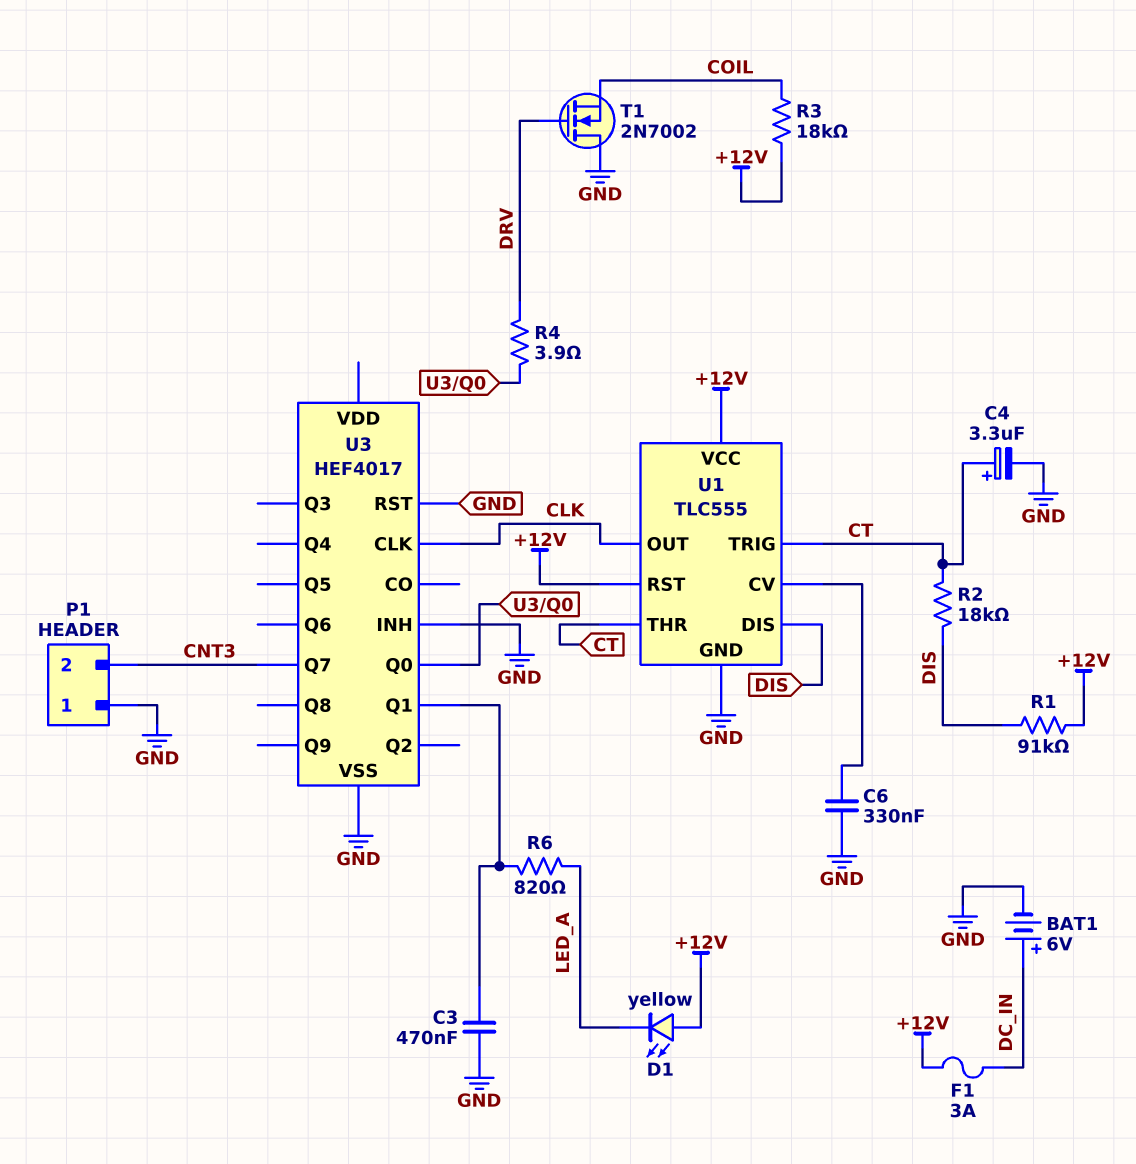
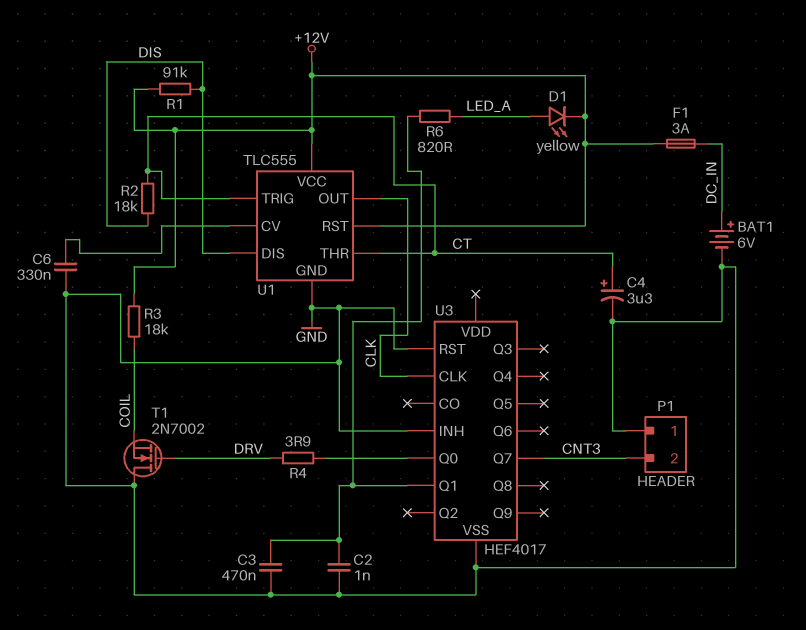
C2: none -> 1nF (GND, U3/Q1)
D1: LED yellow (A +12V, K LED_A) -> LED yellow (A LED_A, K +12V)

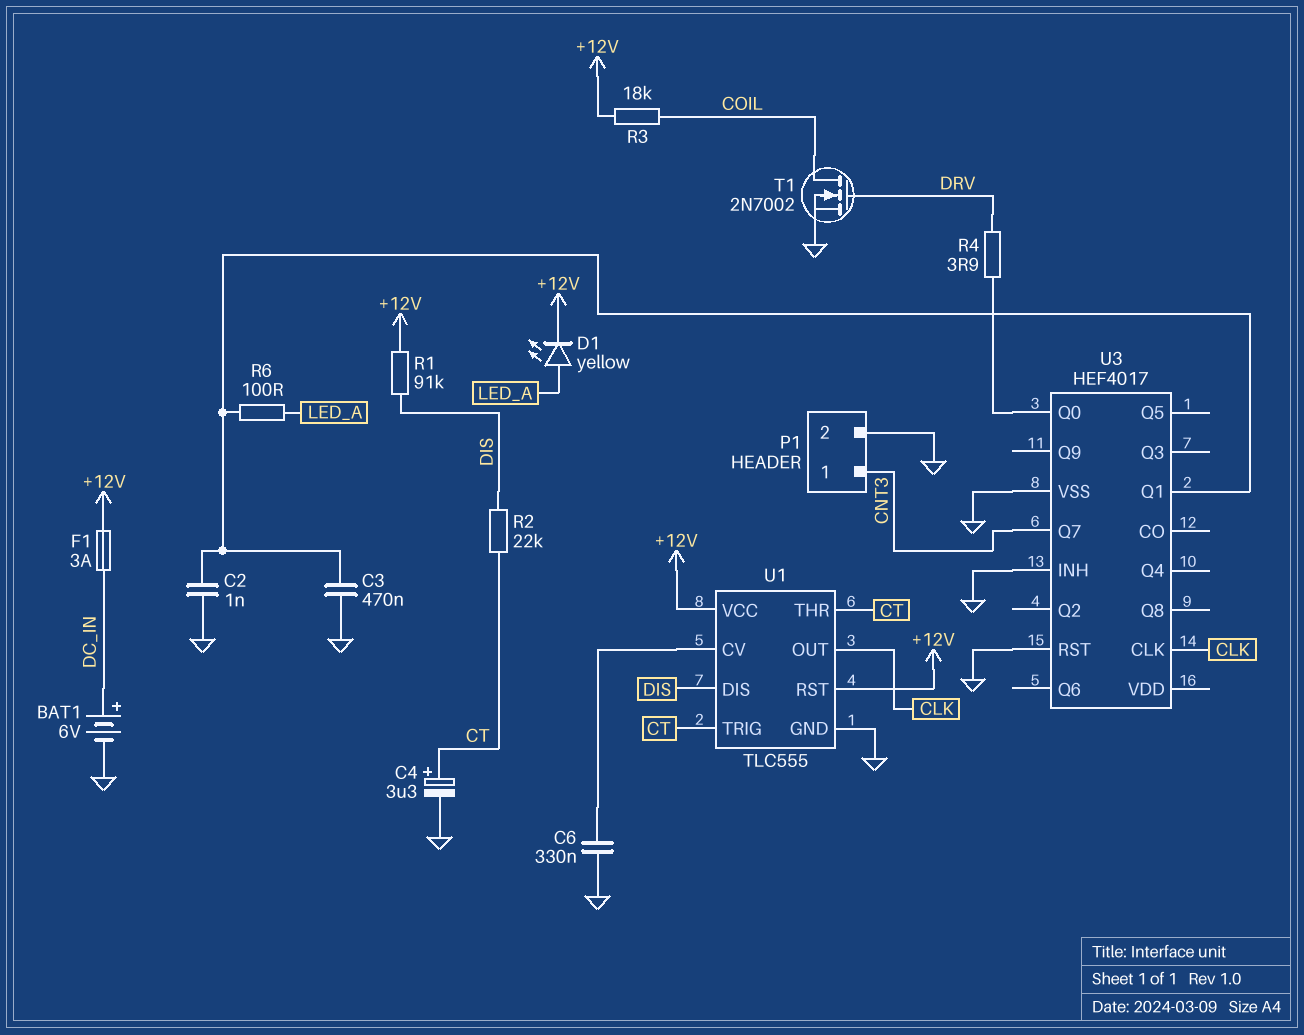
P1 pin 1: GND -> CNT3
P1 pin 2: CNT3 -> GND
R2: 18k (CT, DIS) -> 22k (CT, DIS)
R6: 820 (LED_A, U3/Q1) -> 100 (LED_A, U3/Q1)
T1: NMOS 2N7002 (G DRV, D GND, S COIL) -> NMOS 2N7002 (G DRV, D COIL, S GND)

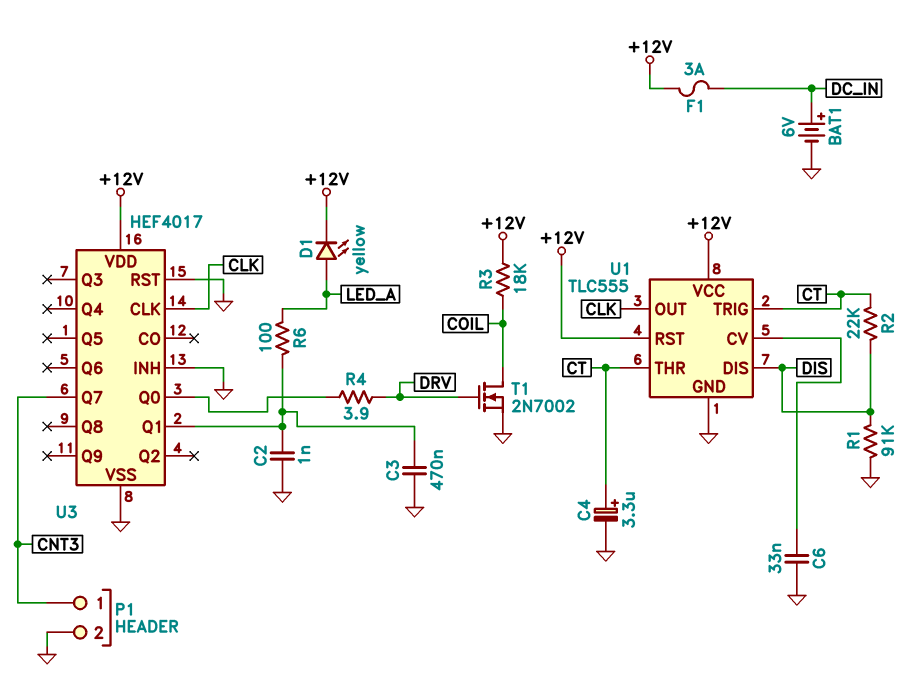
C6: 330nF (GND, U1/CV) -> 33nF (GND, U1/CV)
R1: 91k (+12V, DIS) -> 91k (DIS, GND)
U3 pin VDD: none -> +12V

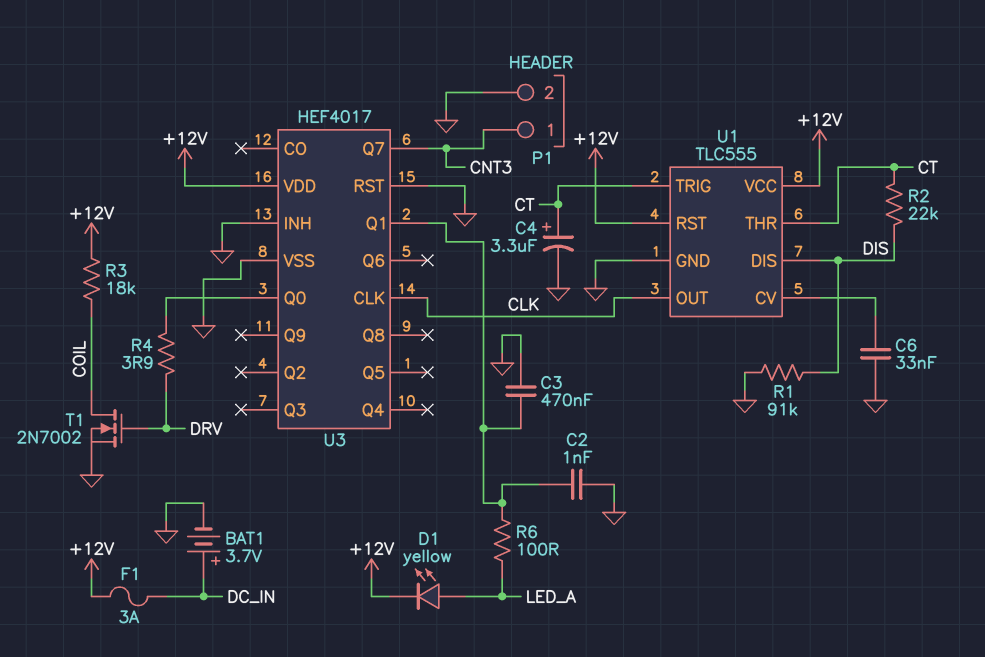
BAT1: 6V (plus DC_IN, minus GND) -> 3.7V (plus DC_IN, minus GND)

